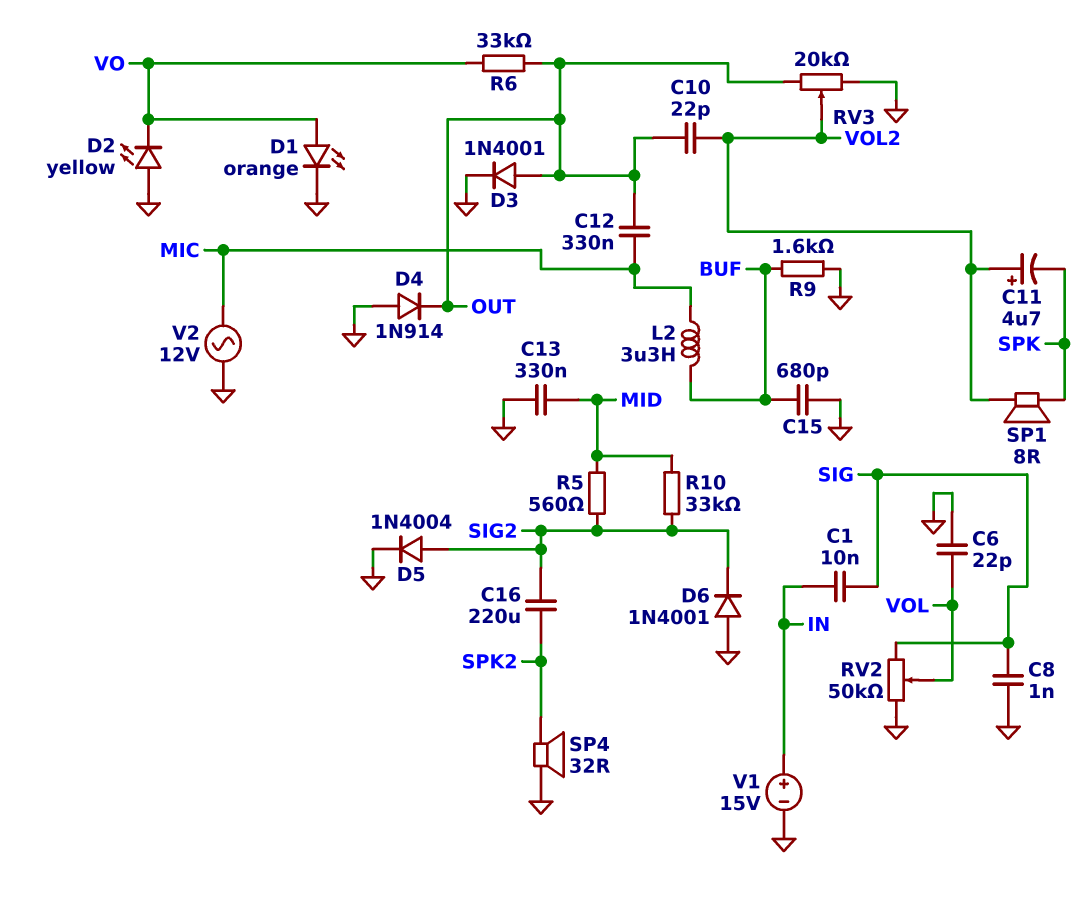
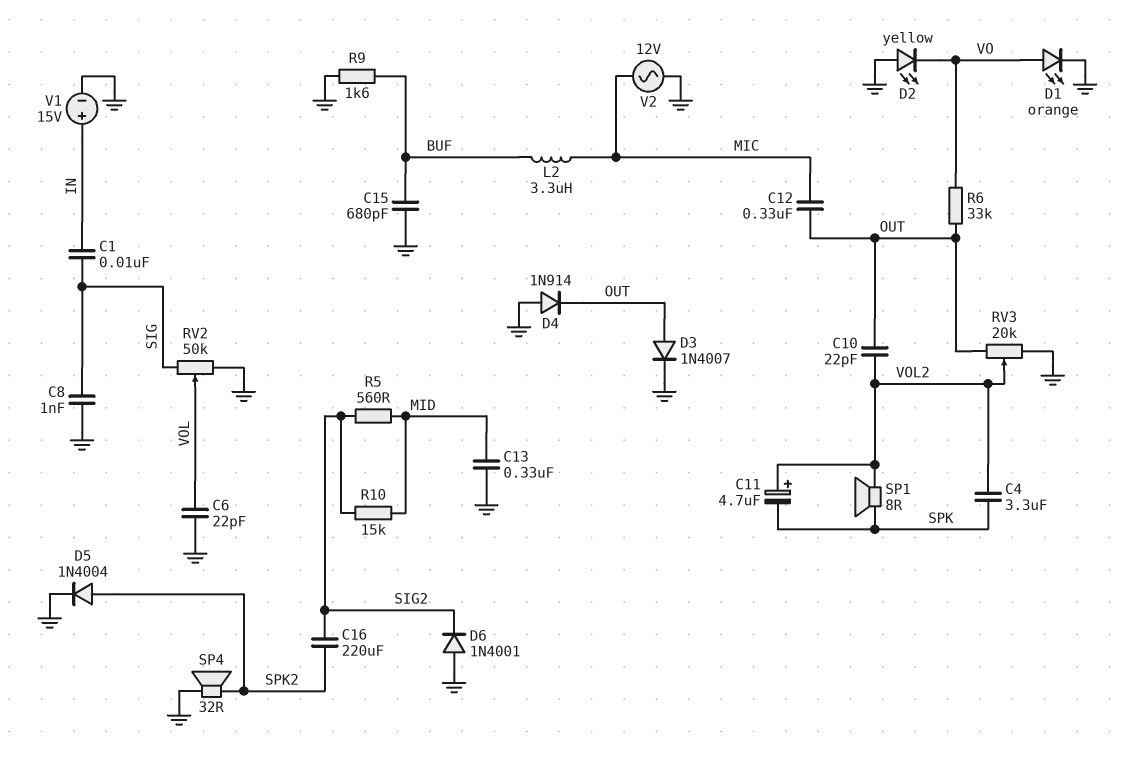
C4: none -> 3.3uF (SPK, VOL2)
D3: diode 1N4001 (A OUT, K GND) -> diode 1N4007 (A OUT, K GND)
D5: diode 1N4004 (A SIG2, K GND) -> diode 1N4004 (A SPK2, K GND)
R10: 33k (MID, SIG2) -> 15k (MID, SIG2)

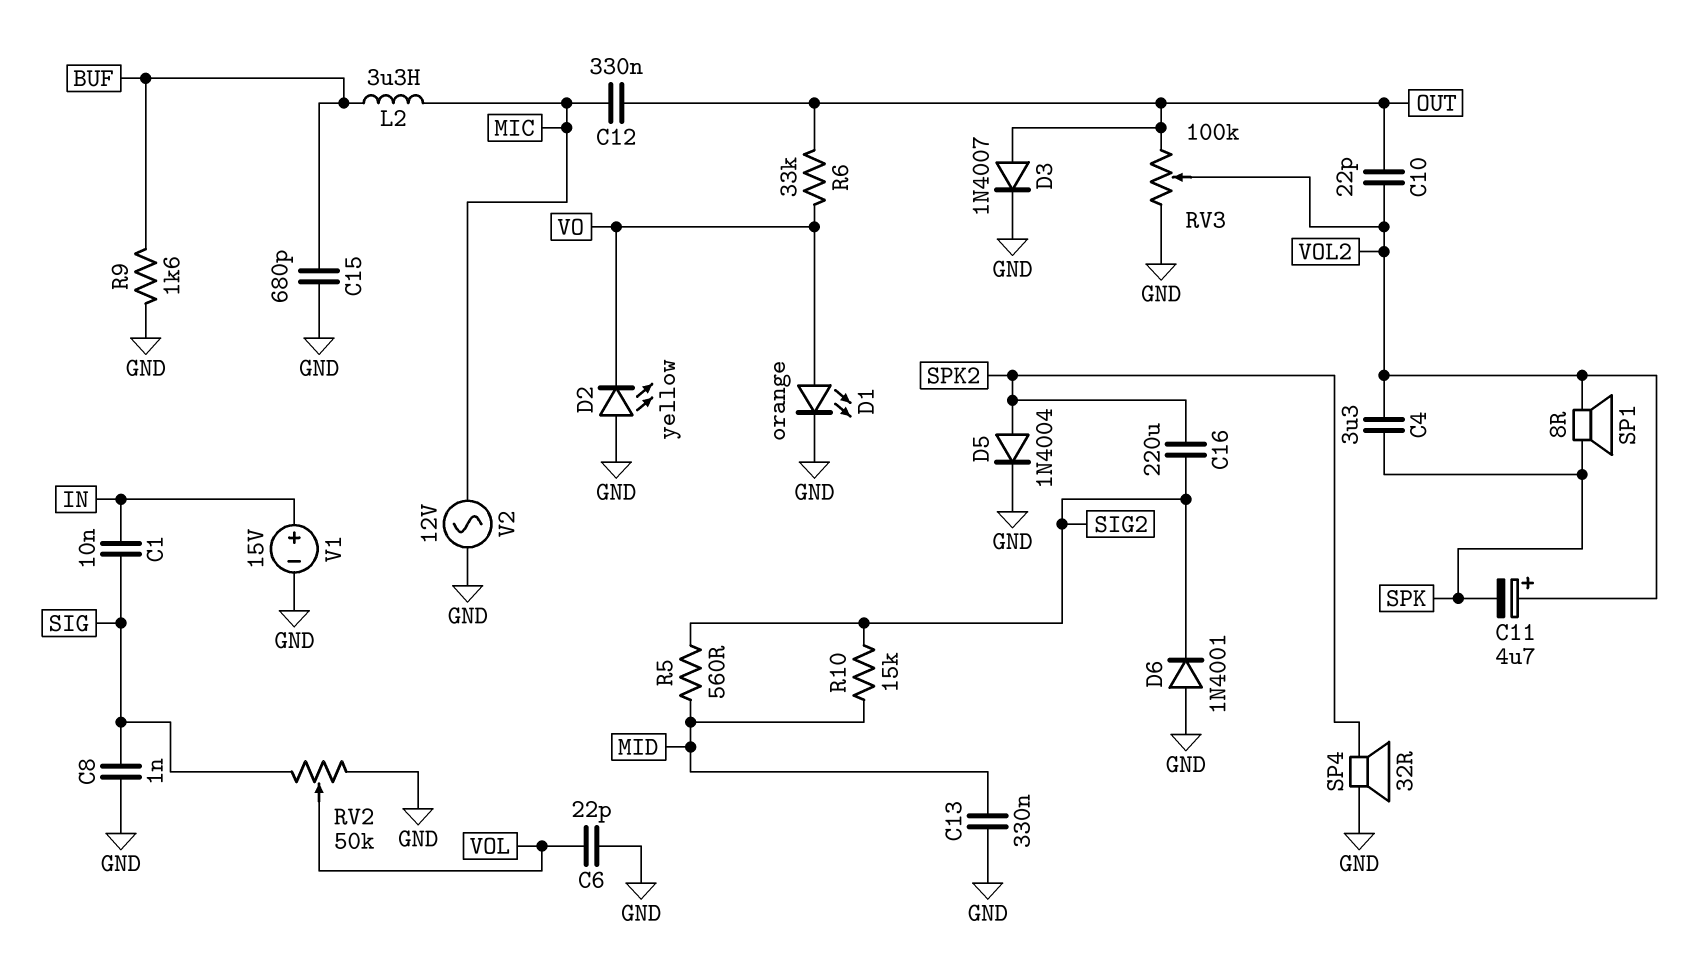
D4: diode 1N914 (A GND, K OUT) -> none
RV3: 20k (GND, OUT, wiper VOL2) -> 100k (GND, OUT, wiper VOL2)

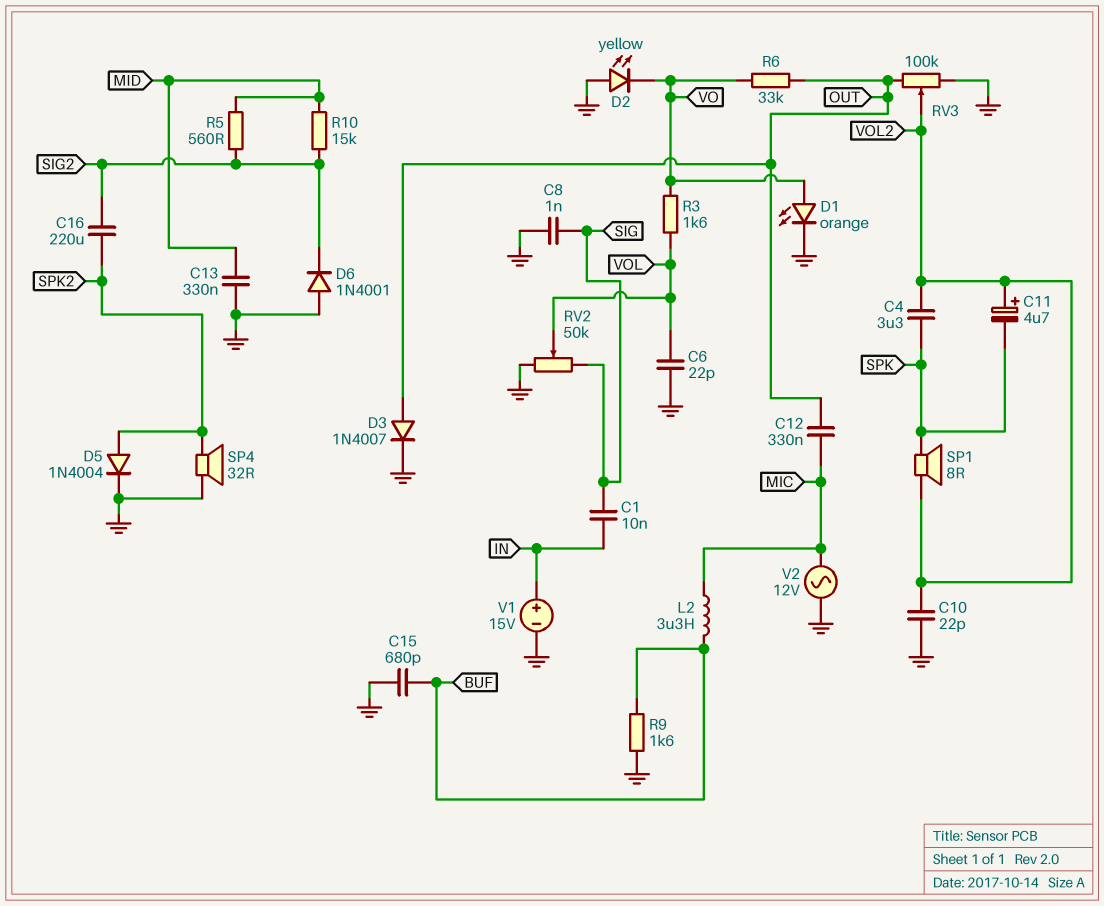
C10: 22pF (OUT, VOL2) -> 22pF (GND, VOL2)
R3: none -> 1.6k (VO, VOL)

